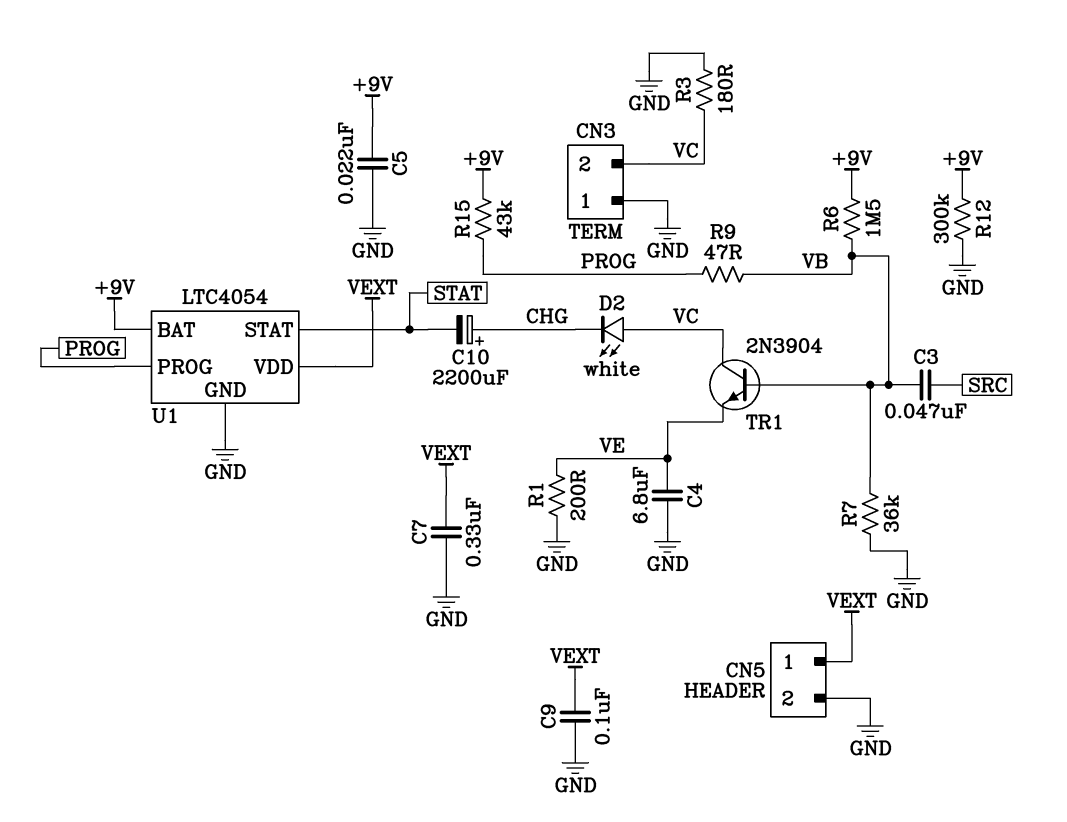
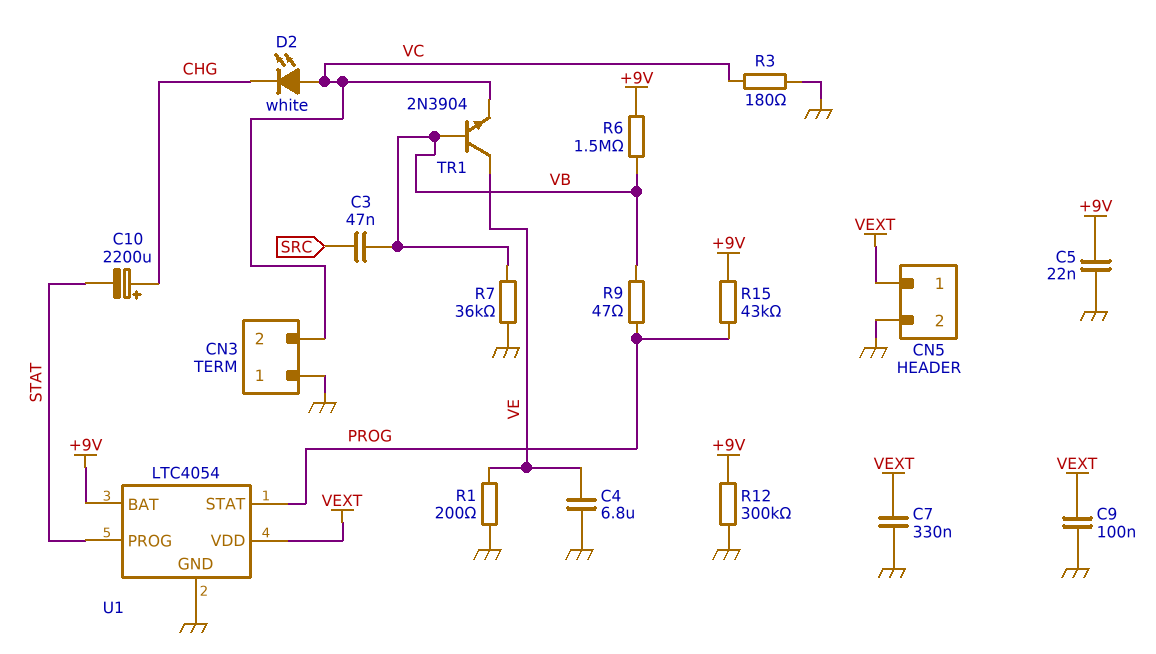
TR1: NPN 2N3904 (B VB, C VC, E VE) -> NPN 2N3904 (B VB, C VE, E VC)
U1 pin PROG: PROG -> STAT
U1 pin STAT: STAT -> PROG

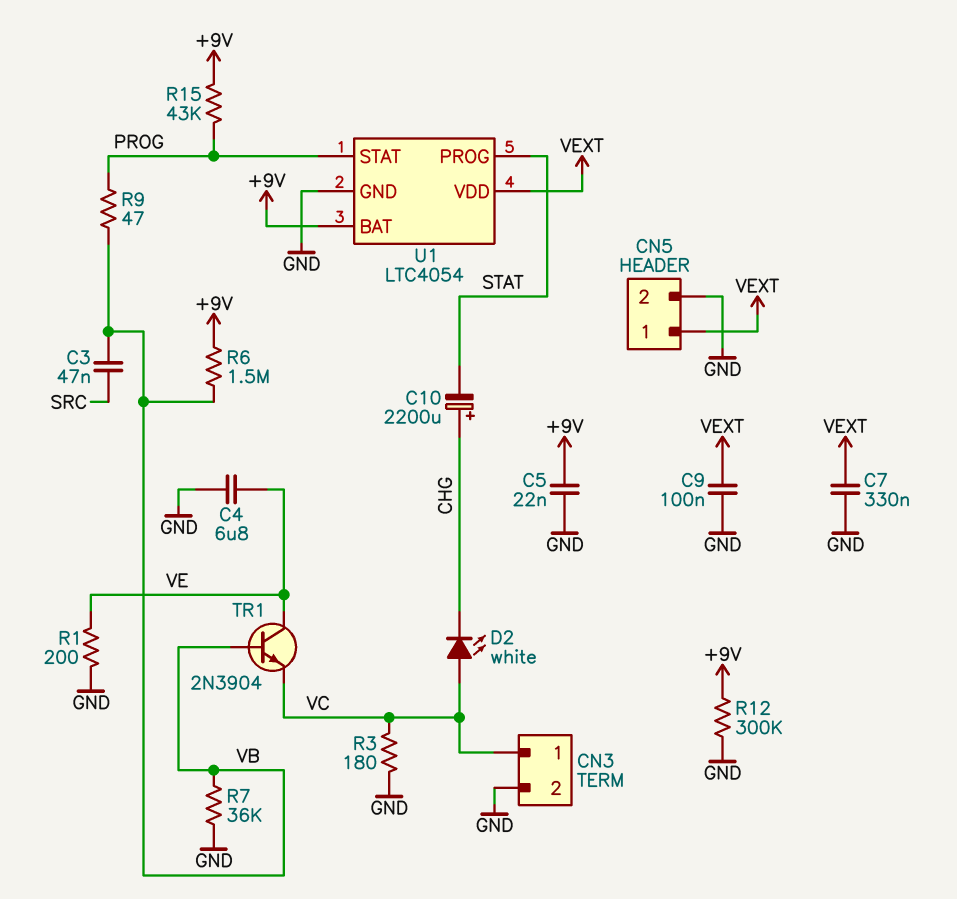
CN3 pin 1: GND -> VC
CN3 pin 2: VC -> GND

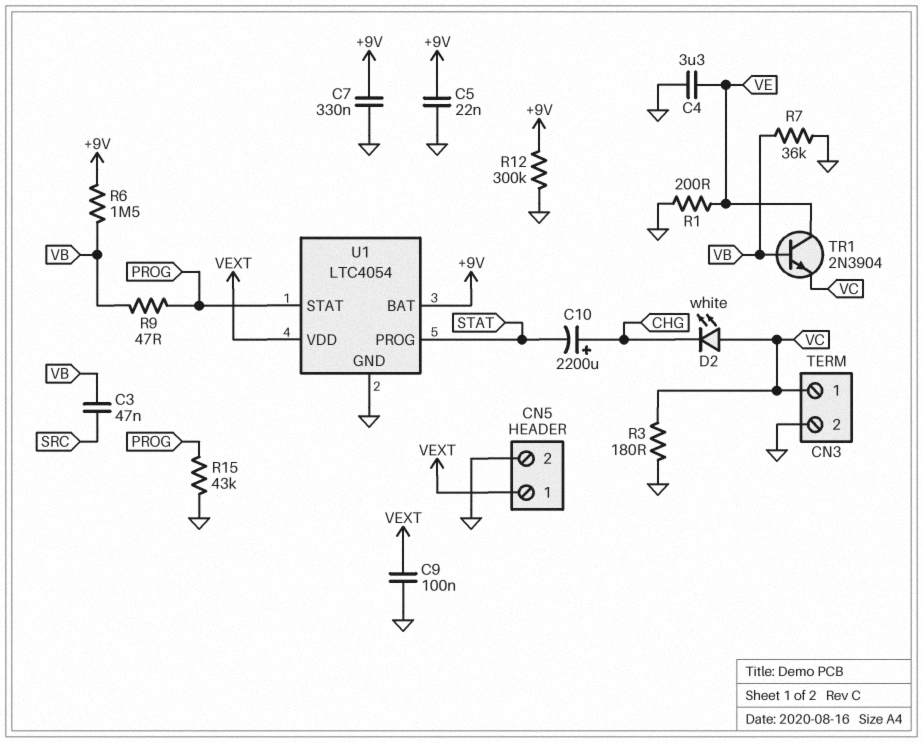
C4: 6.8uF (GND, VE) -> 3.3uF (GND, VE)
C7: 330nF (GND, VEXT) -> 330nF (+9V, GND)
R15: 43k (+9V, PROG) -> 43k (GND, PROG)

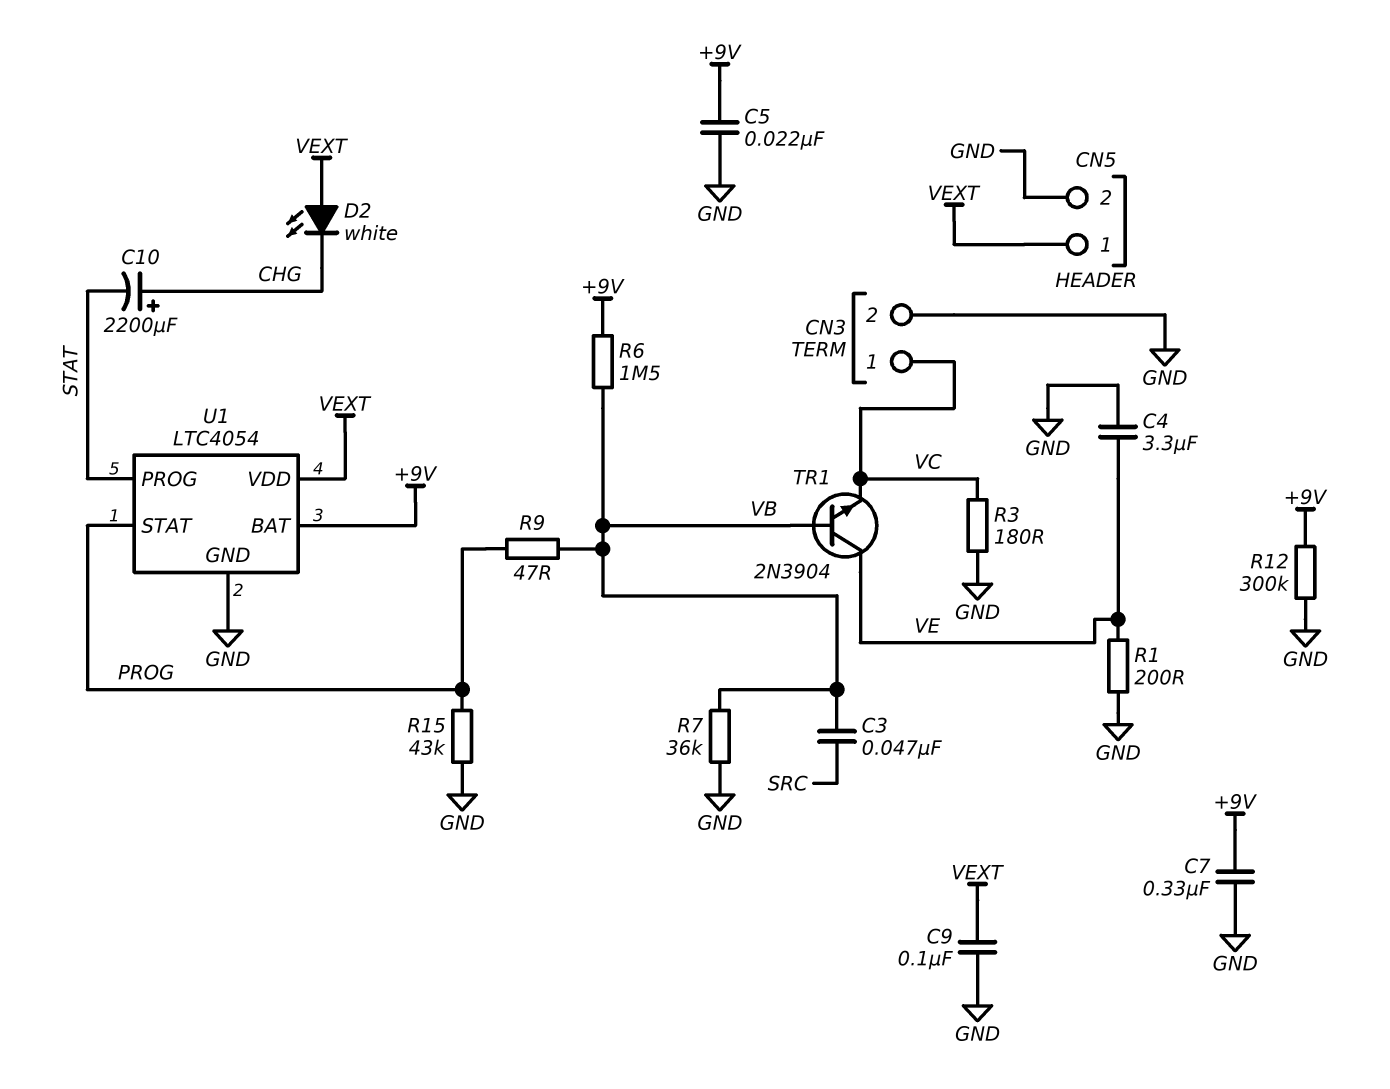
D2: LED white (A VC, K CHG) -> LED white (A VEXT, K CHG)

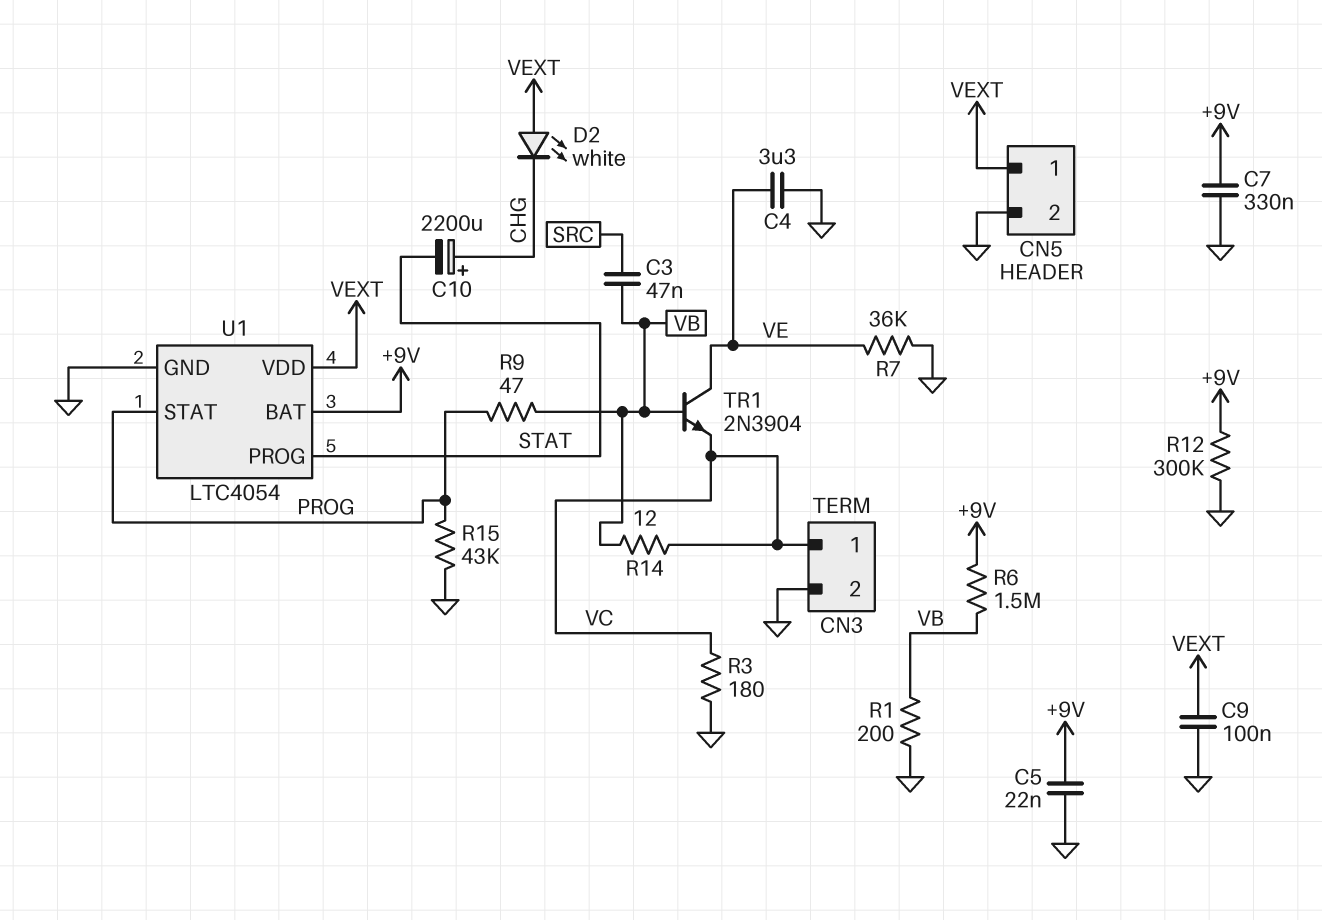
R1: 200 (GND, VE) -> 200 (GND, VB)
R7: 36k (GND, VB) -> 36k (GND, VE)
R14: none -> 12 (VB, VC)

